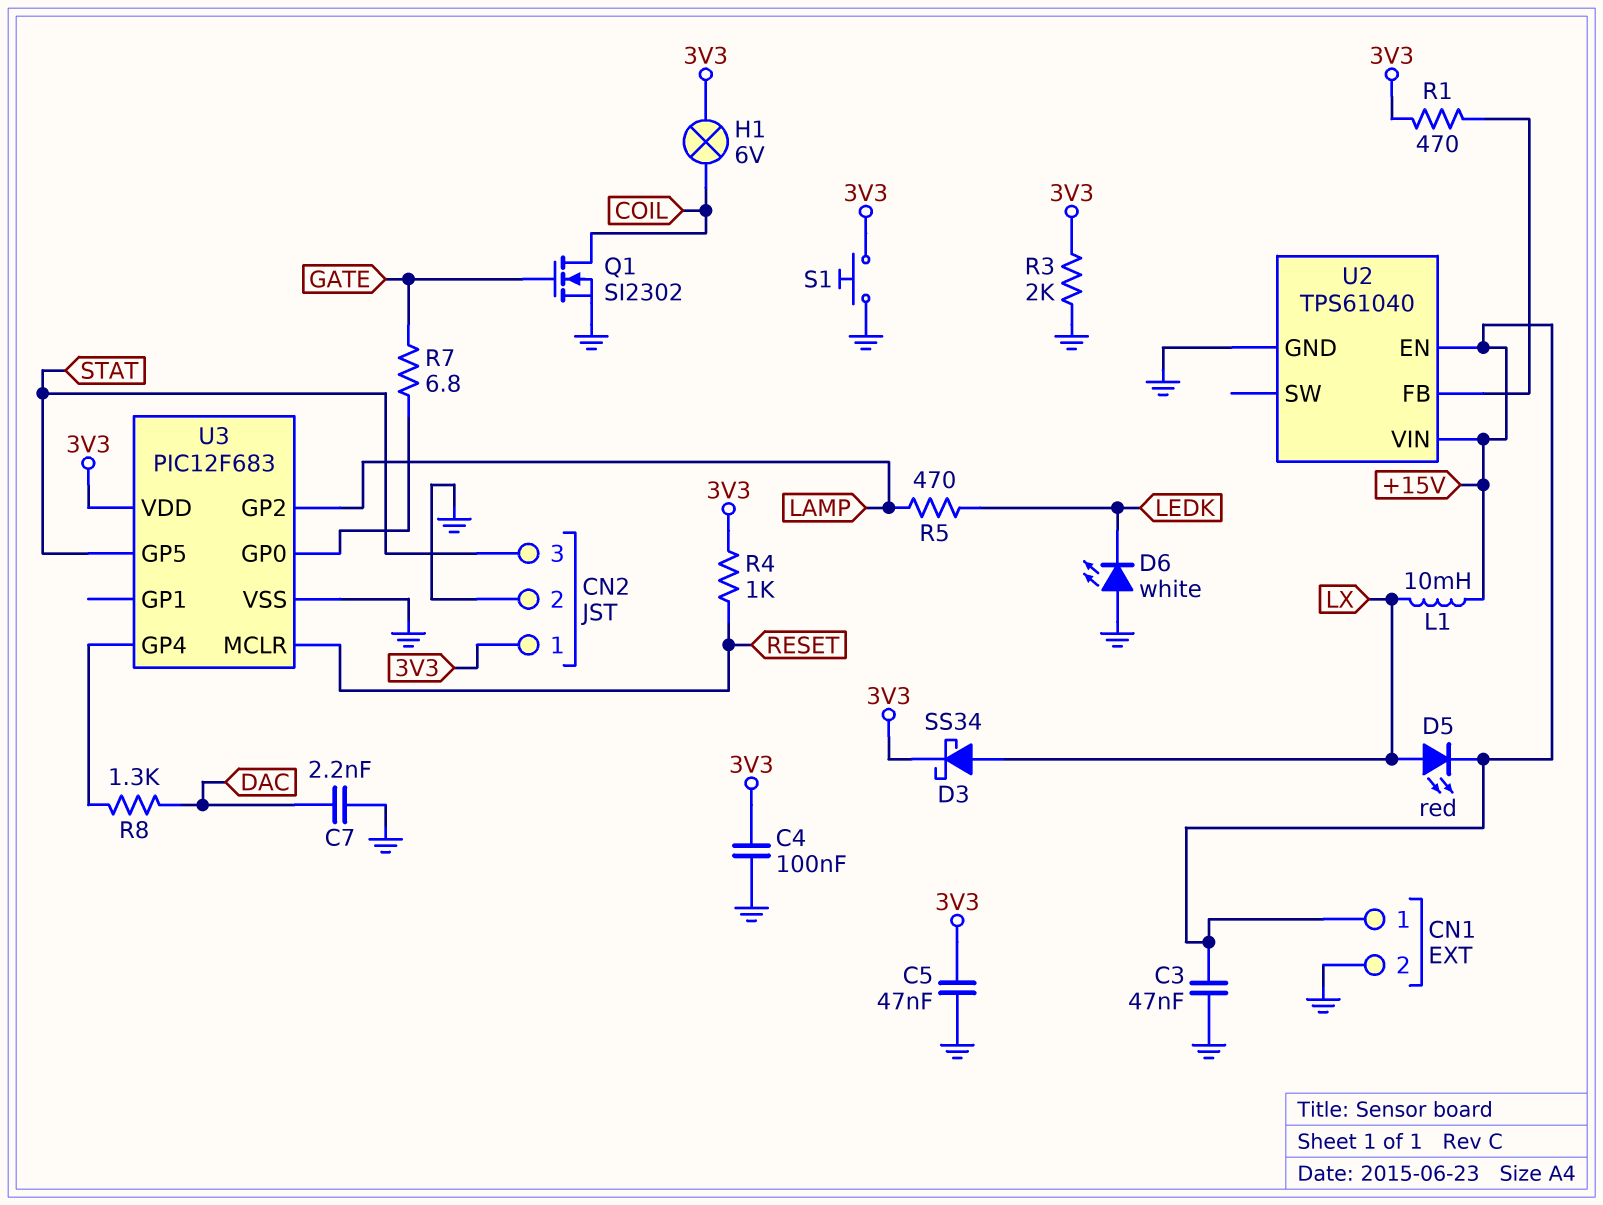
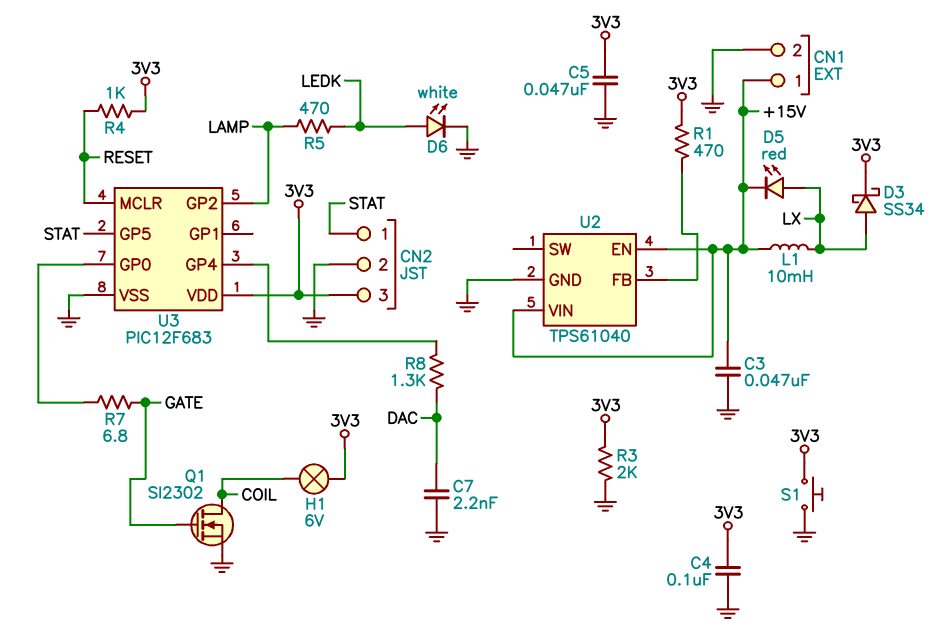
CN2 pin 1: 3V3 -> STAT
CN2 pin 3: STAT -> 3V3
D6: LED white (A GND, K LEDK) -> LED white (A LEDK, K GND)

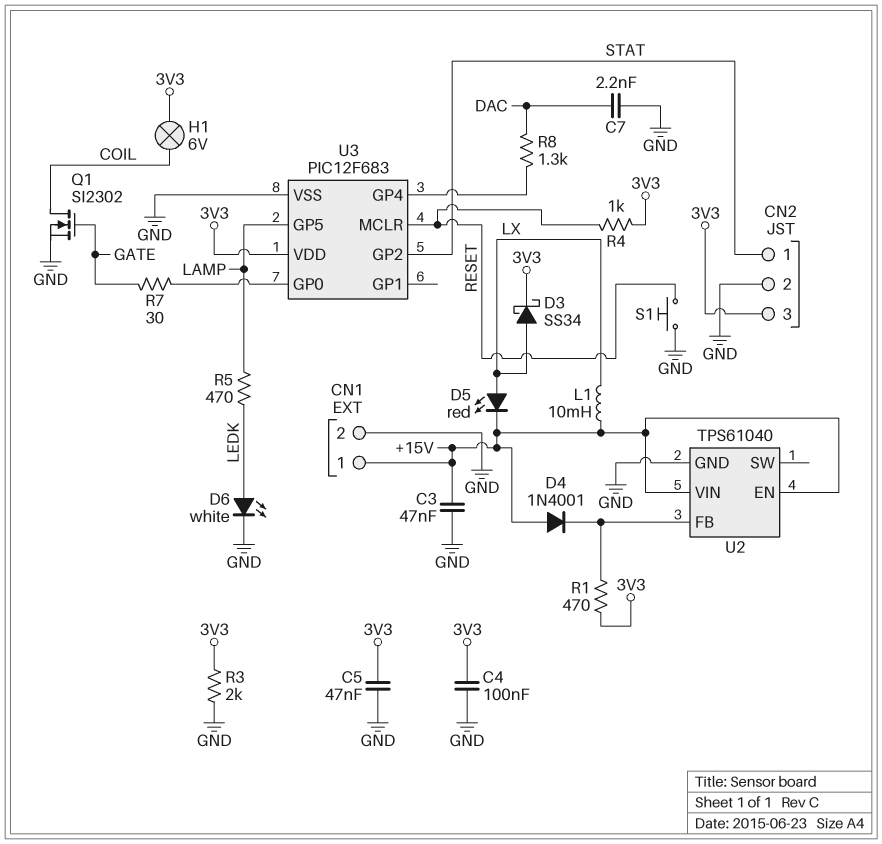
D4: none -> diode 1N4001 (A +15V, K U2/FB)
R7: 6.8 (GATE, U3/GP0) -> 30 (GATE, U3/GP0)
S1: button (3V3, GND) -> button (GND, RESET)
U3 pin GP2: LAMP -> STAT
U3 pin GP5: STAT -> LAMP

